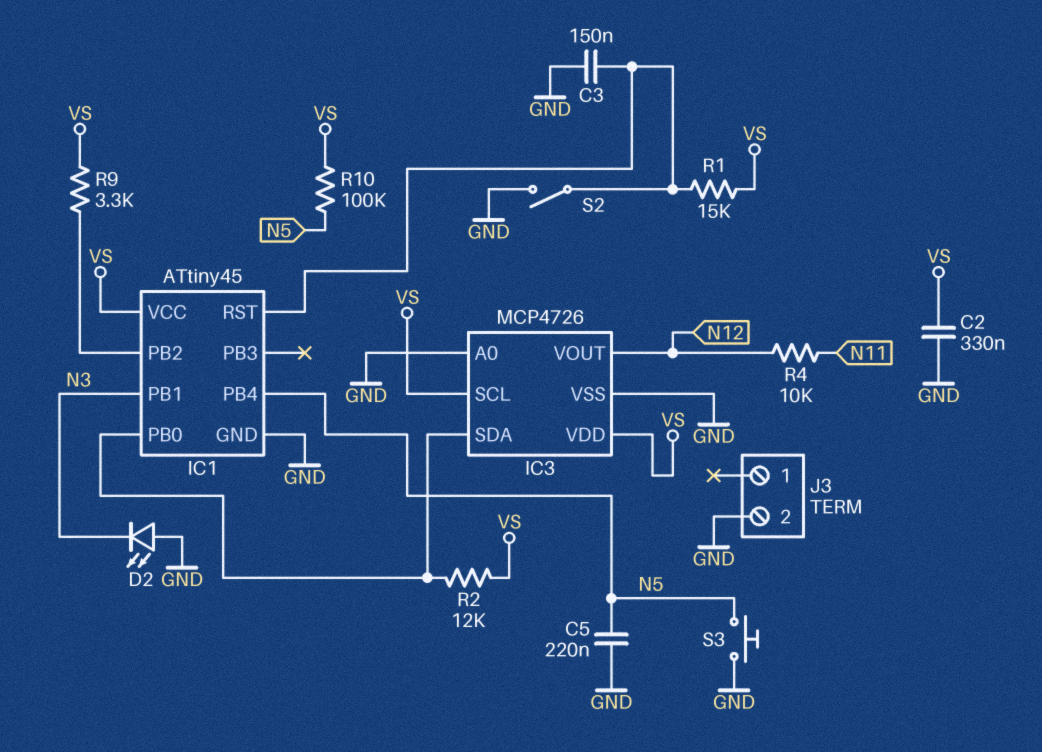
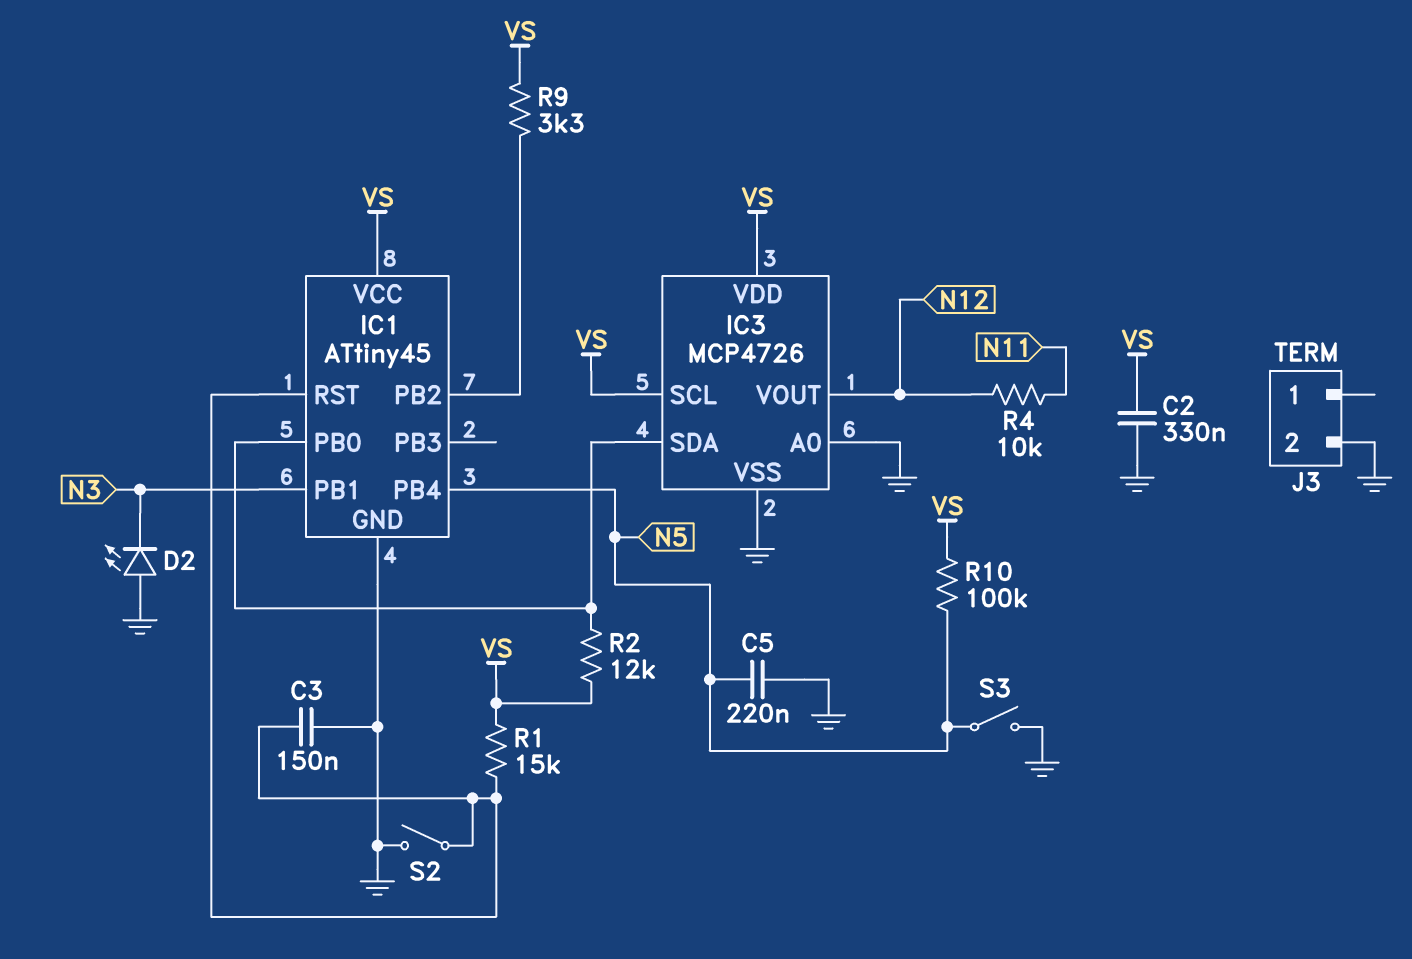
S3: button (GND, N5) -> switch (GND, N5)

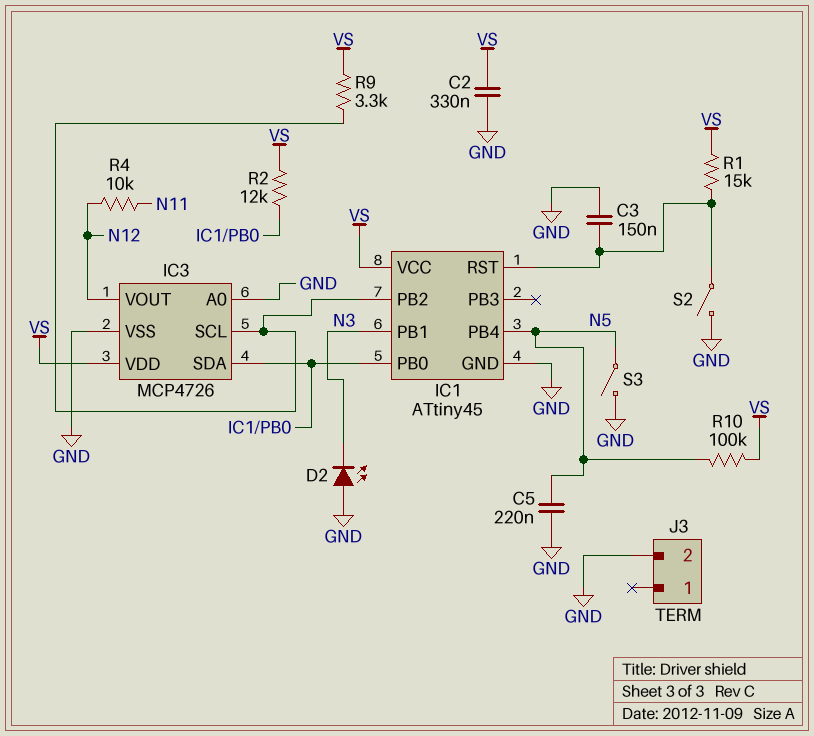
IC3 pin SCL: VS -> IC1/PB2

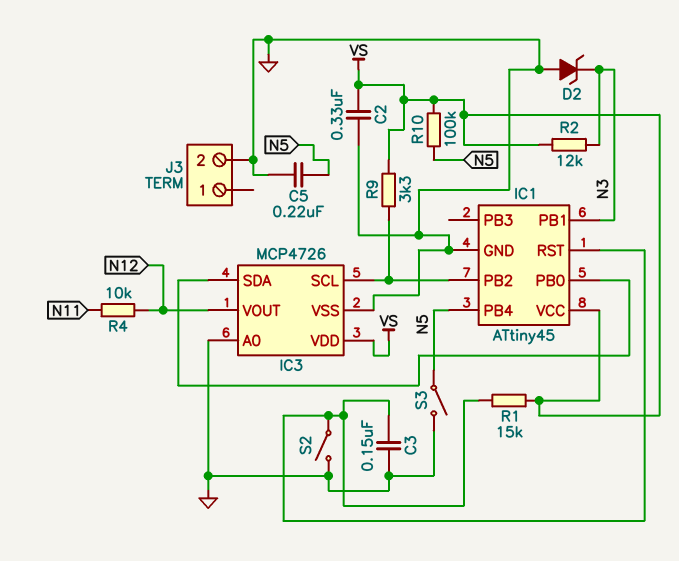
D2: LED (A GND, K N3) -> zener (A GND, K N3)
R2: 12k (IC1/PB0, VS) -> 12k (N3, VS)

